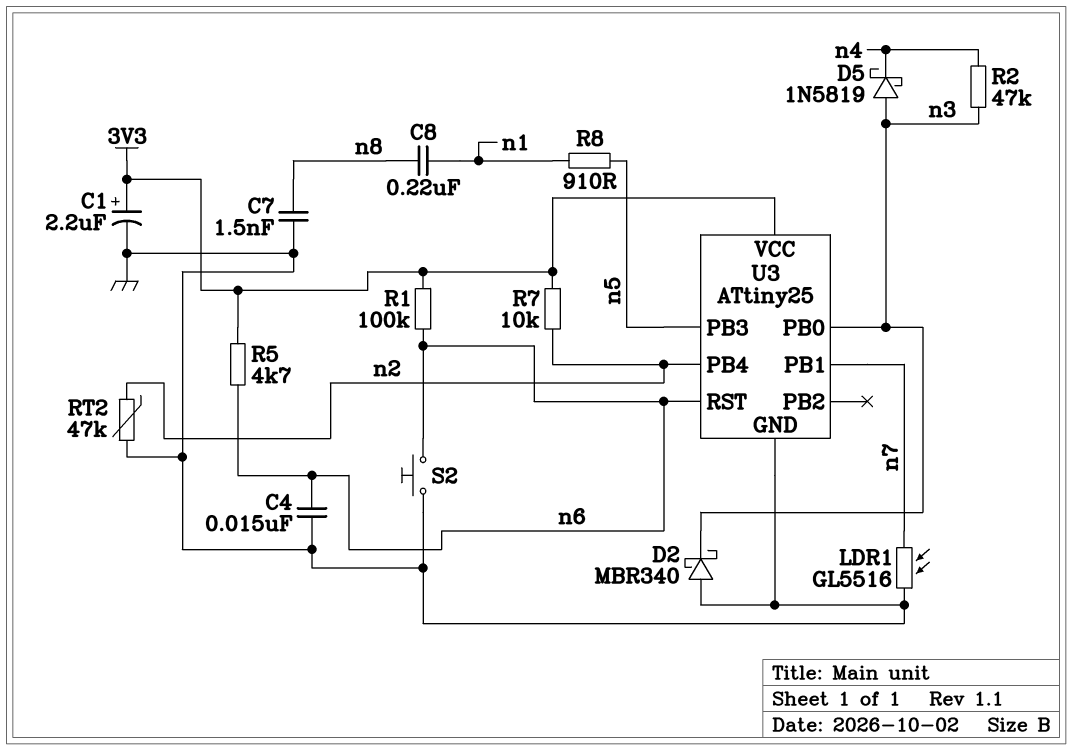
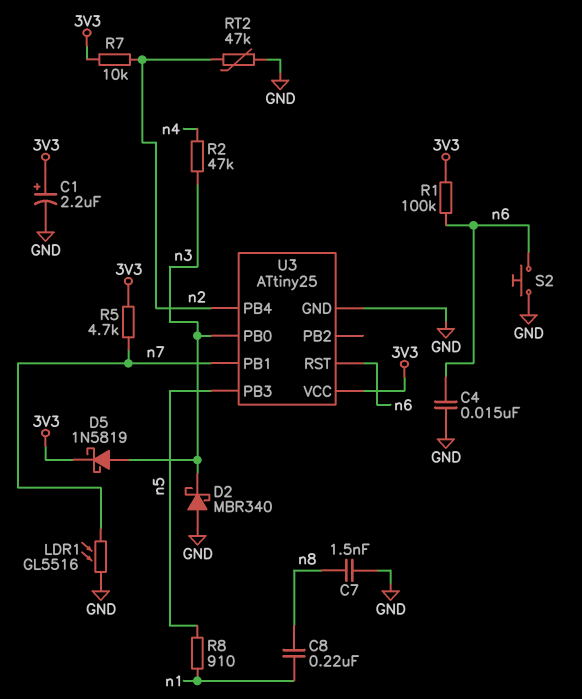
D5: schottky 1N5819 (A n3, K n4) -> schottky 1N5819 (A n3, K 3V3)
R5: 4.7k (3V3, n6) -> 4.7k (3V3, n7)

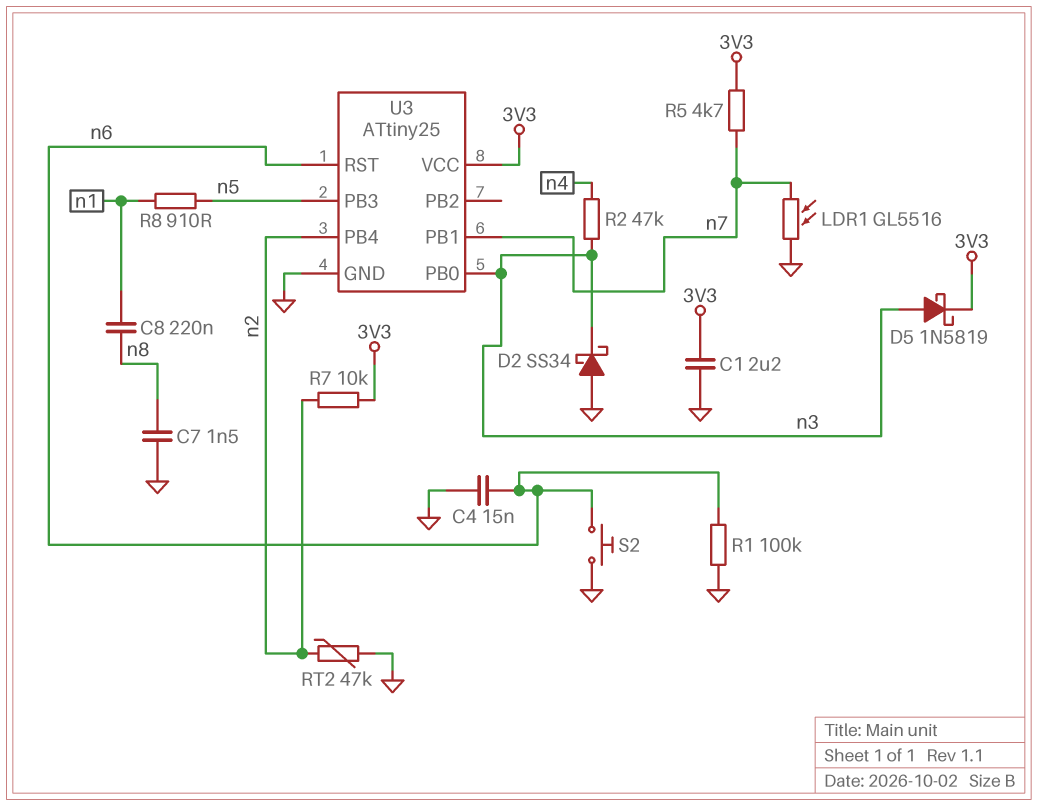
C1: 2.2uF (plus 3V3, minus GND) -> 2.2uF (3V3, GND)
D2: schottky MBR340 (A GND, K n3) -> schottky SS34 (A GND, K n3)
R1: 100k (3V3, n6) -> 100k (GND, n6)

